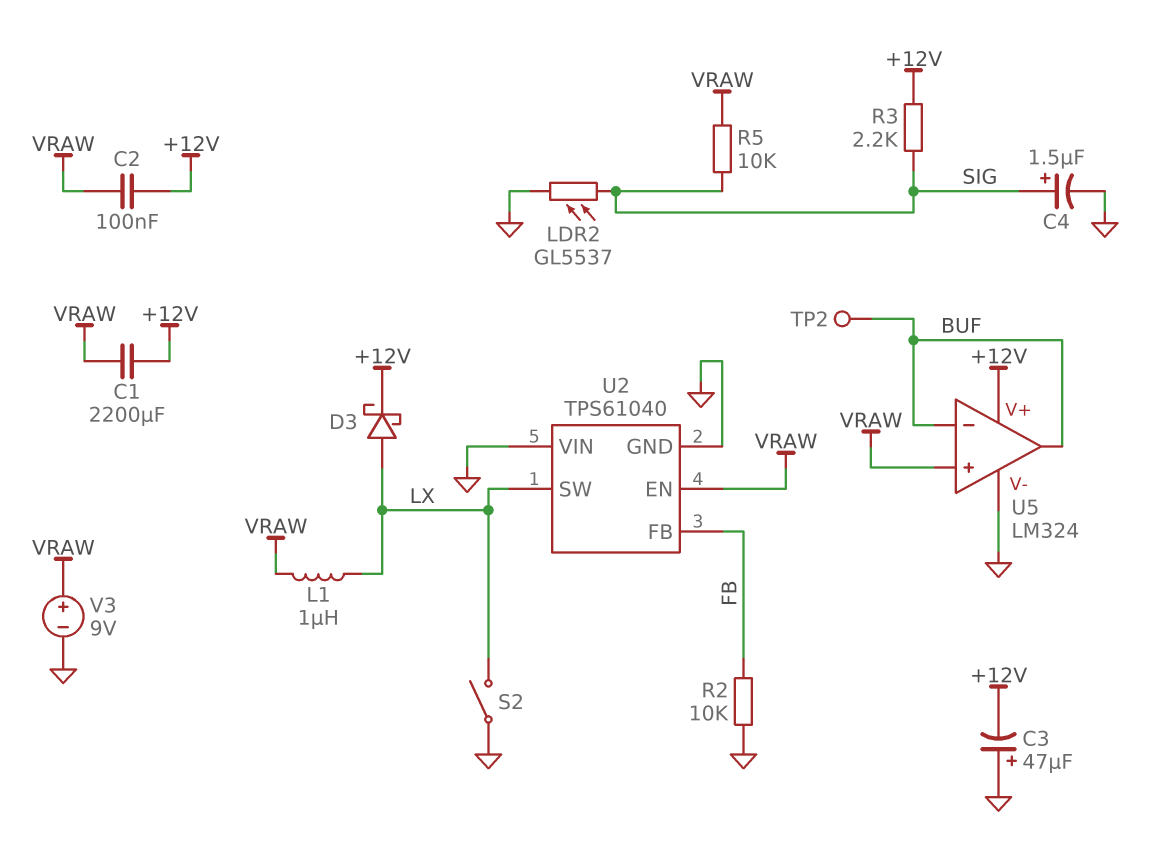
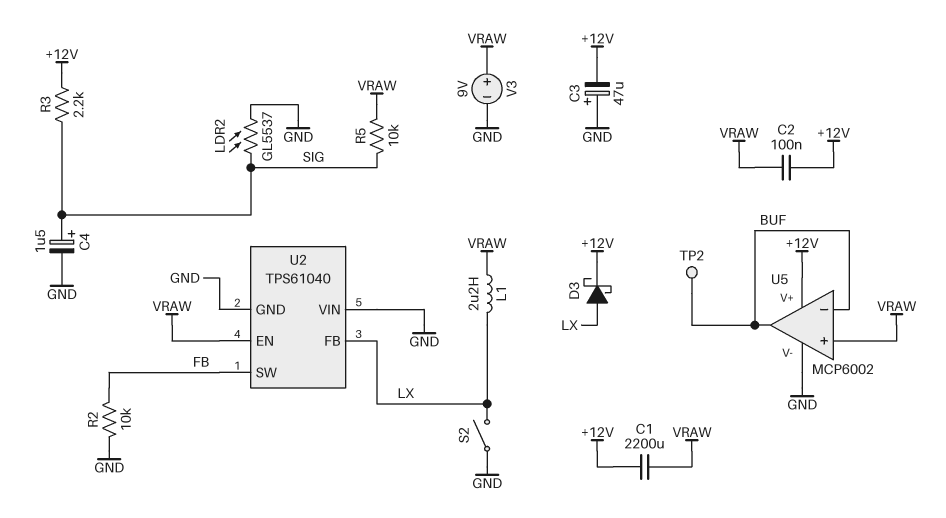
L1: 1uH (LX, VRAW) -> 2.2uH (LX, VRAW)
U2 pin FB: FB -> LX
U2 pin SW: LX -> FB
U5: LM324 -> MCP6002

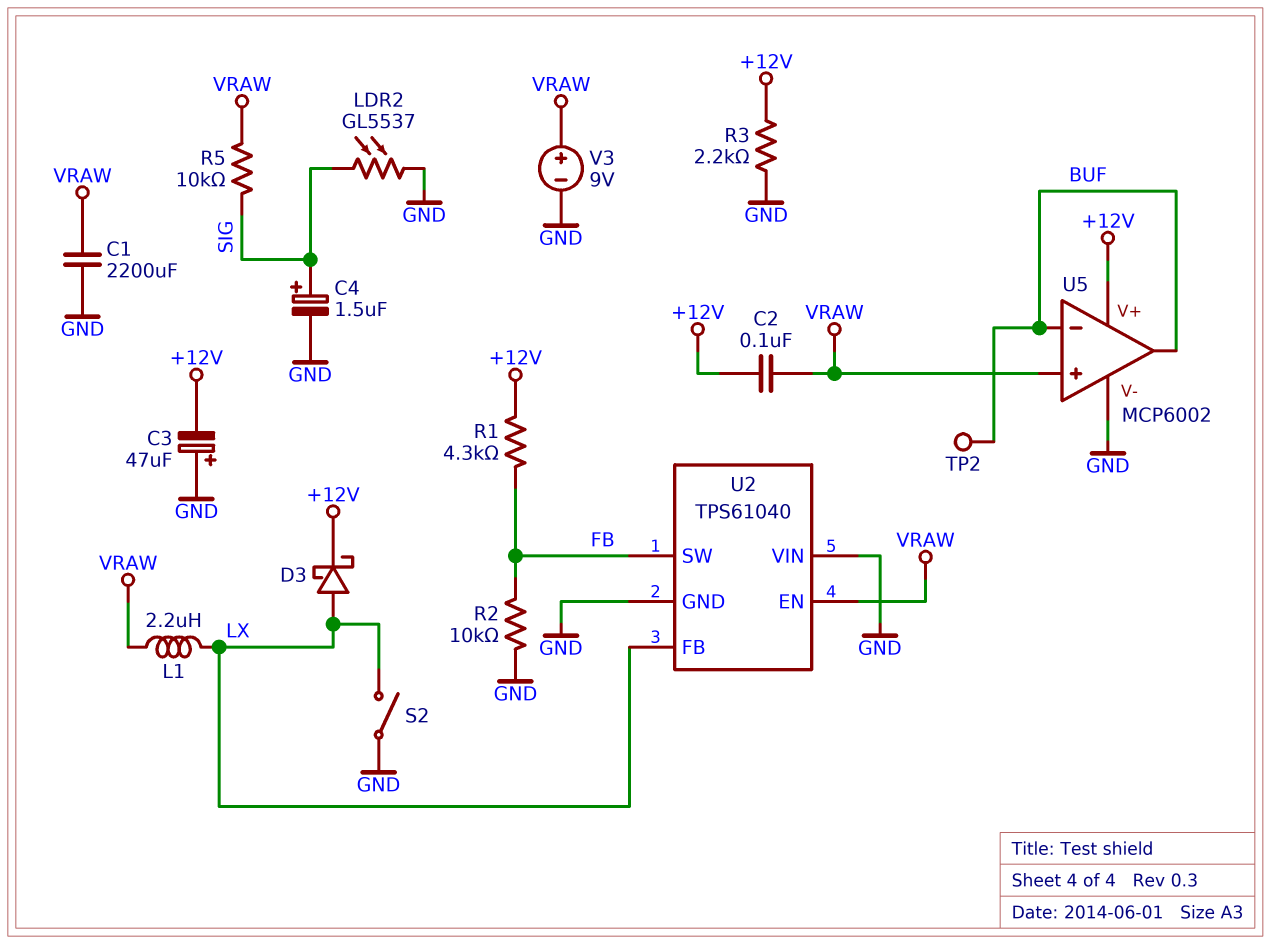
C1: 2200uF (+12V, VRAW) -> 2200uF (GND, VRAW)
R1: none -> 4.3k (+12V, FB)
R3: 2.2k (+12V, SIG) -> 2.2k (+12V, GND)

